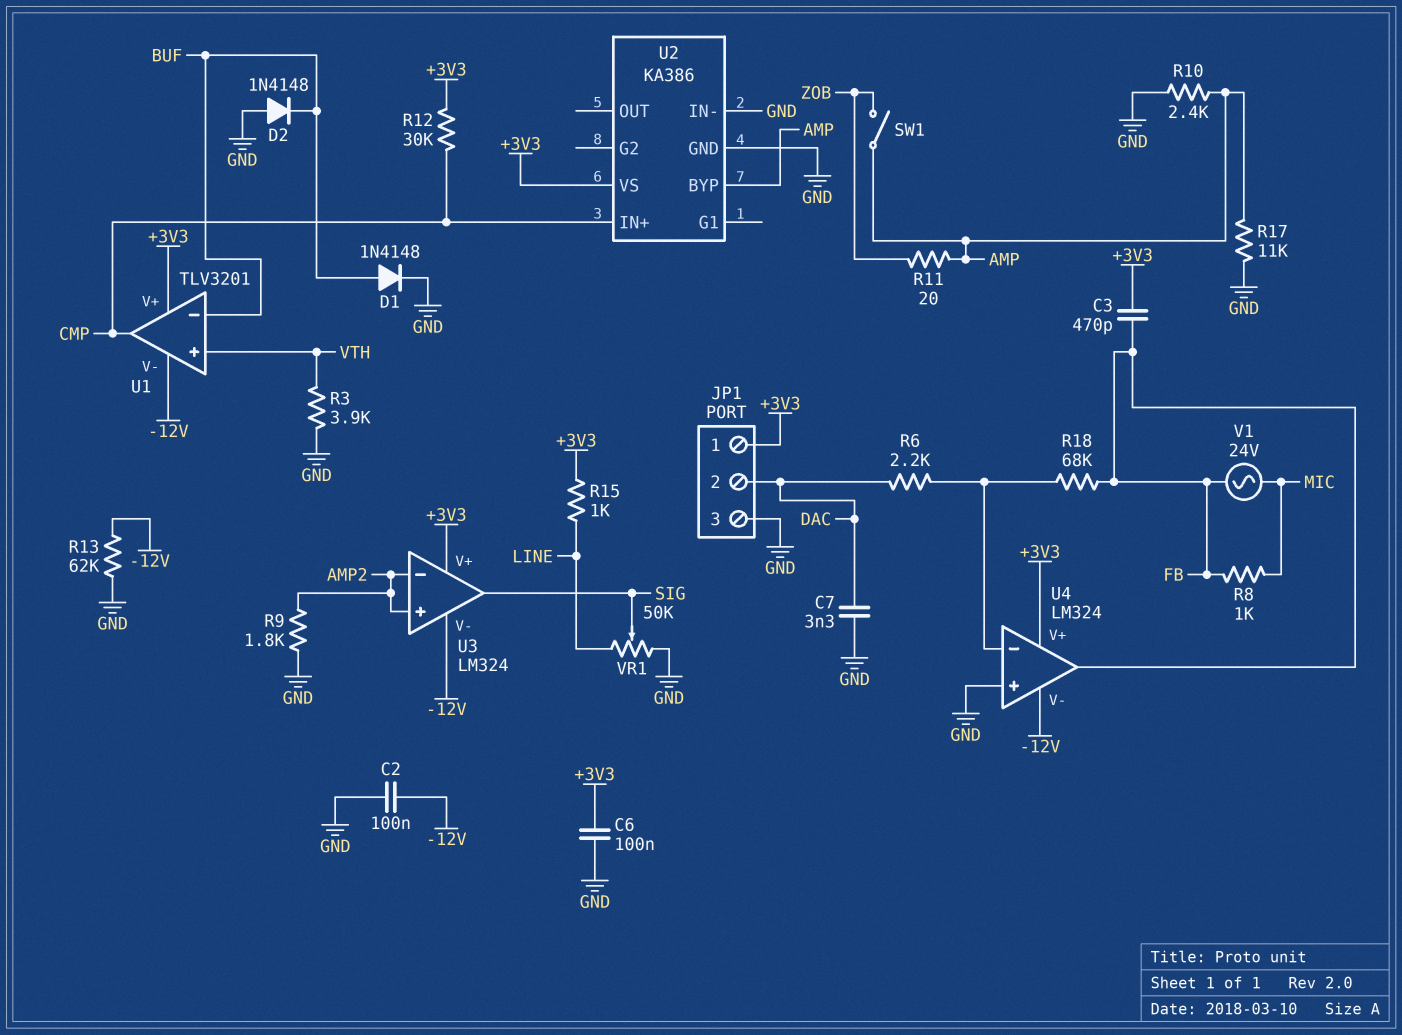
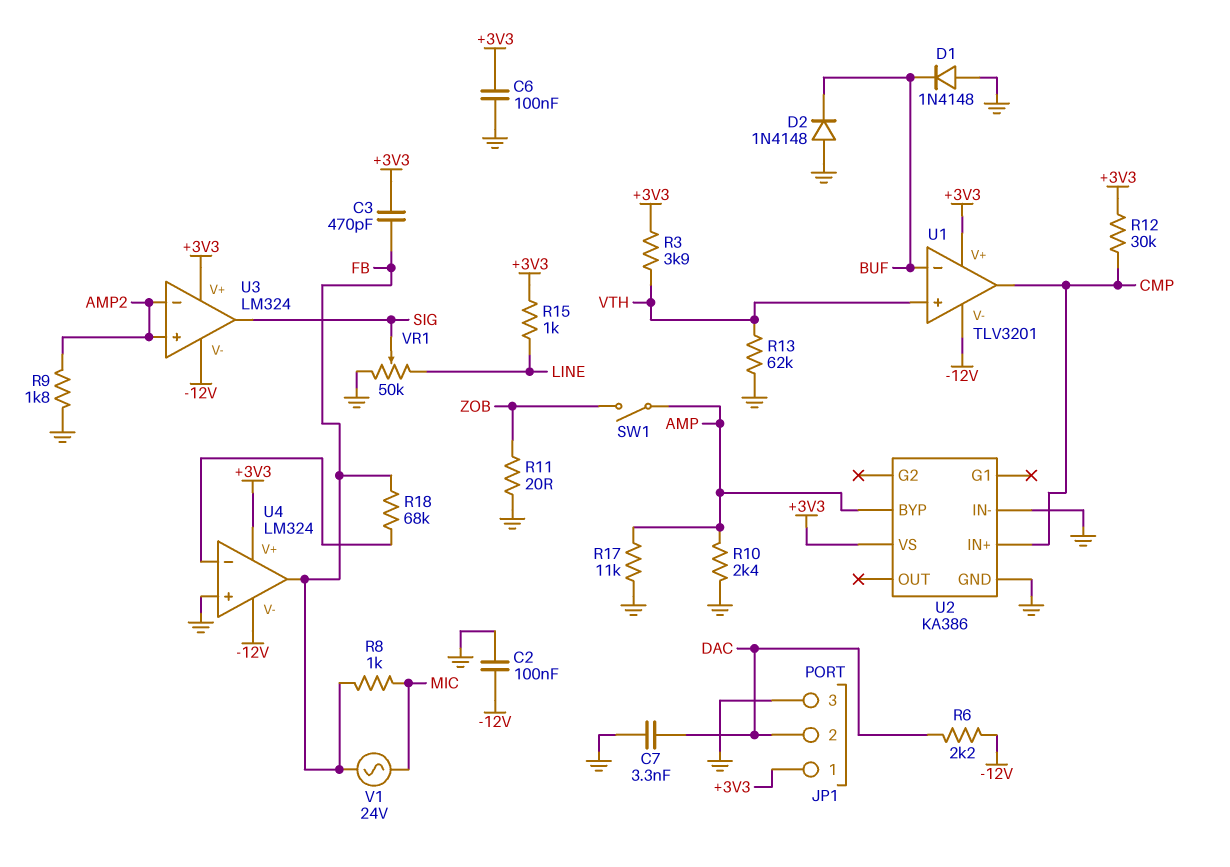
D1: diode 1N4148 (A BUF, K GND) -> diode 1N4148 (A GND, K BUF)
R3: 3.9k (GND, VTH) -> 3.9k (+3V3, VTH)
R6: 2.2k (DAC, U4/in-) -> 2.2k (-12V, DAC)
R11: 20 (AMP, ZOB) -> 20 (GND, ZOB)
R13: 62k (-12V, GND) -> 62k (GND, VTH)

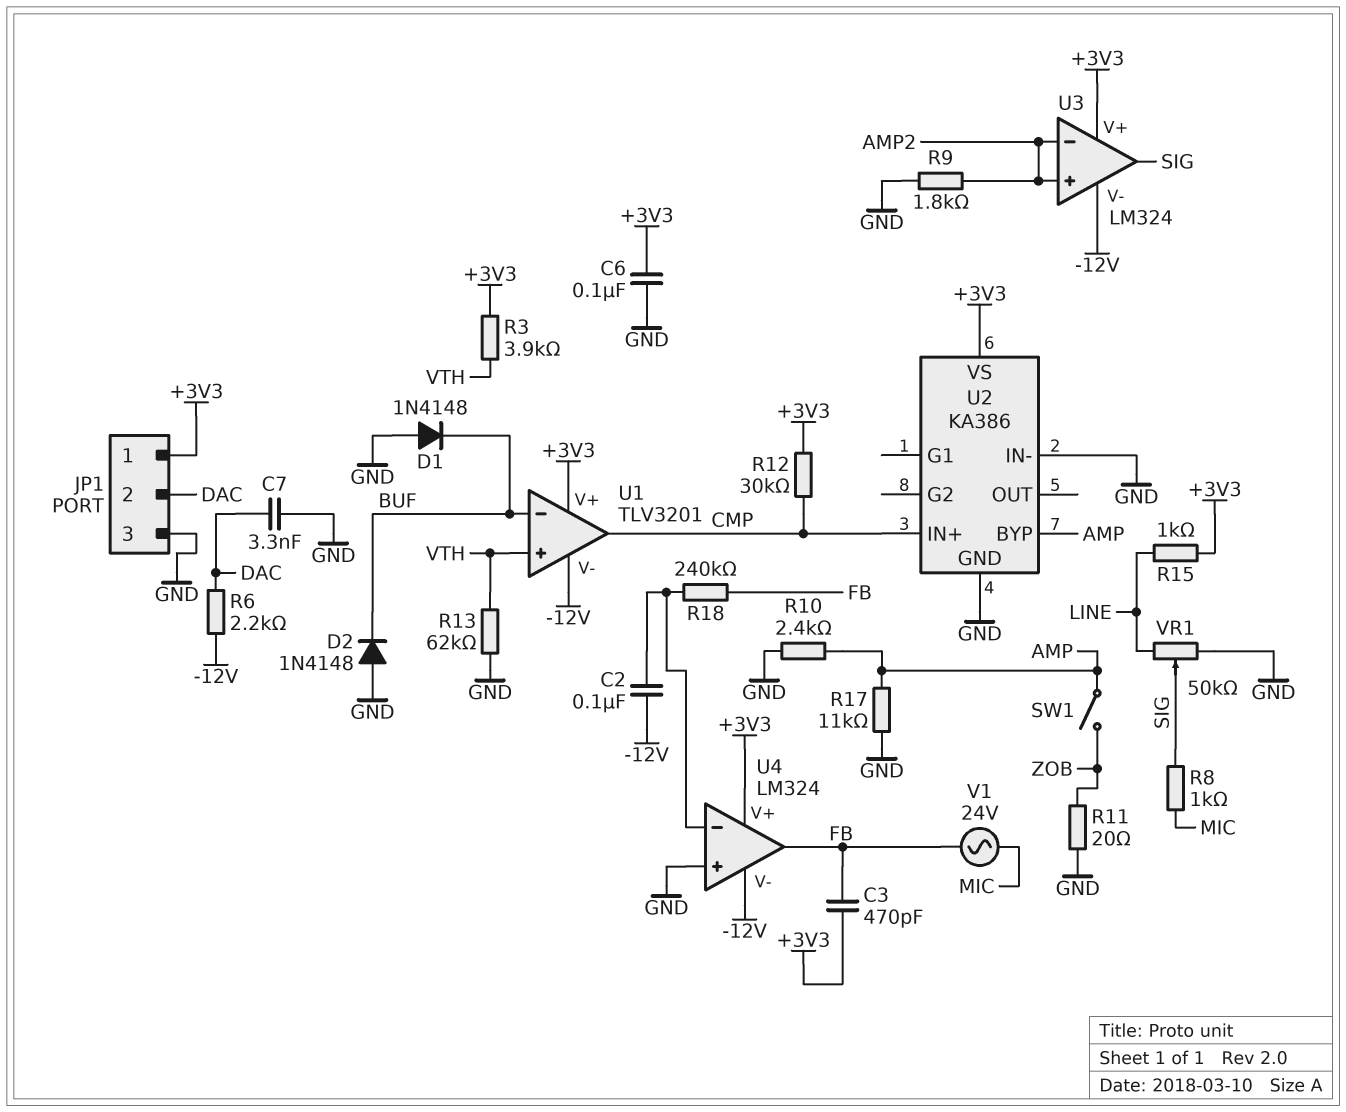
C2: 100nF (-12V, GND) -> 100nF (-12V, U4/in-)
R8: 1k (FB, MIC) -> 1k (MIC, SIG)
R18: 68k (FB, U4/in-) -> 240k (FB, U4/in-)

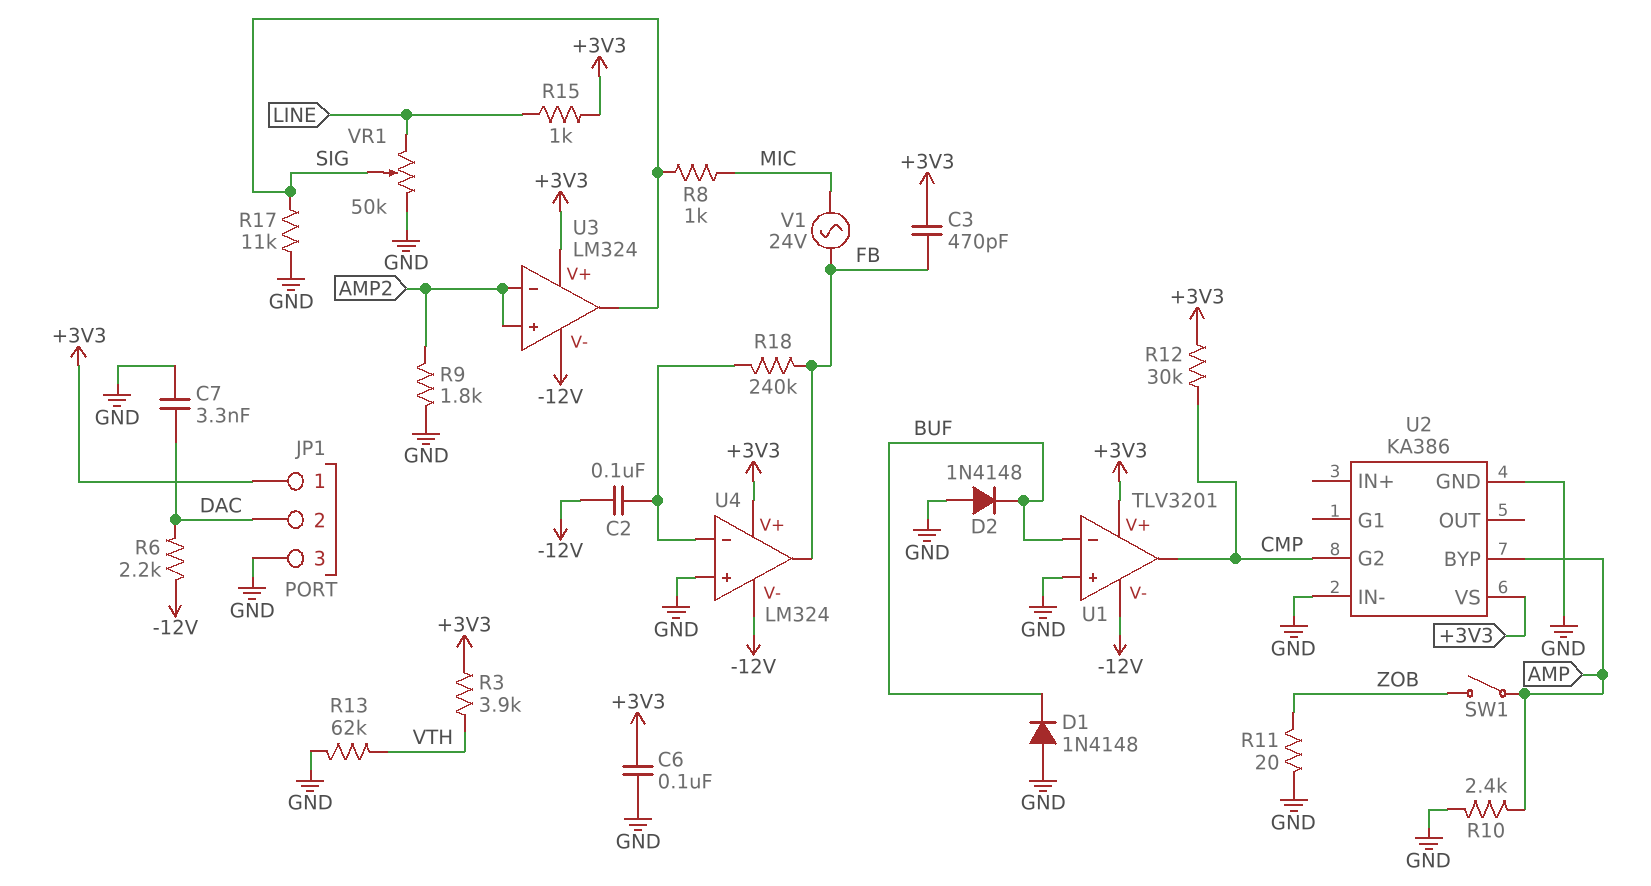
R17: 11k (AMP, GND) -> 11k (GND, SIG)
U1 pin in+: VTH -> GND
U2 pin G2: none -> CMP
U2 pin IN+: CMP -> none

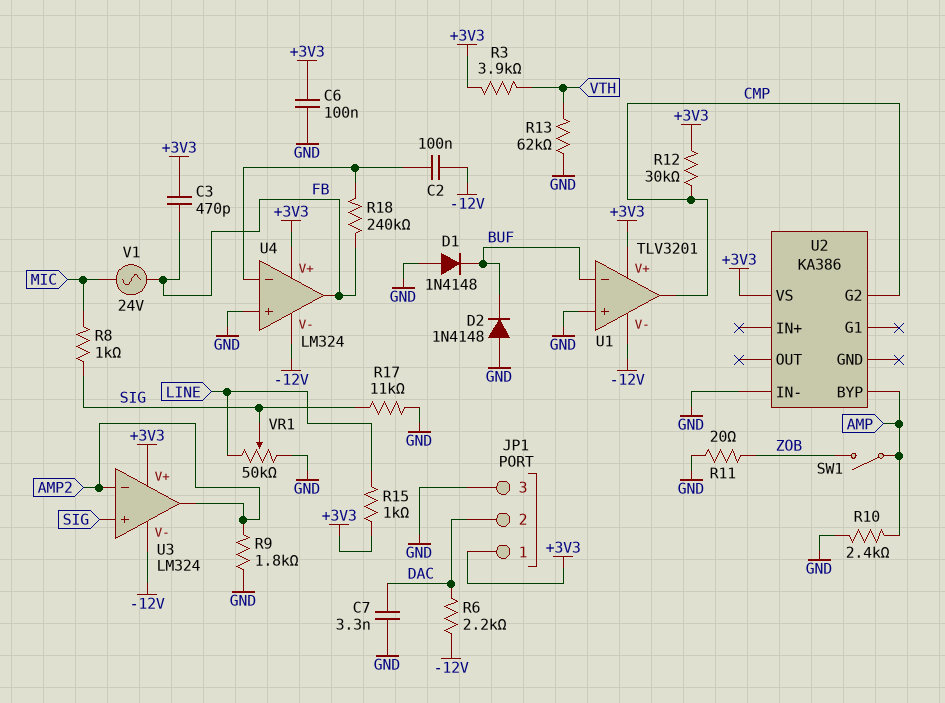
U2 pin GND: GND -> none
U3 pin in+: AMP2 -> SIG
U3 pin out: SIG -> AMP2

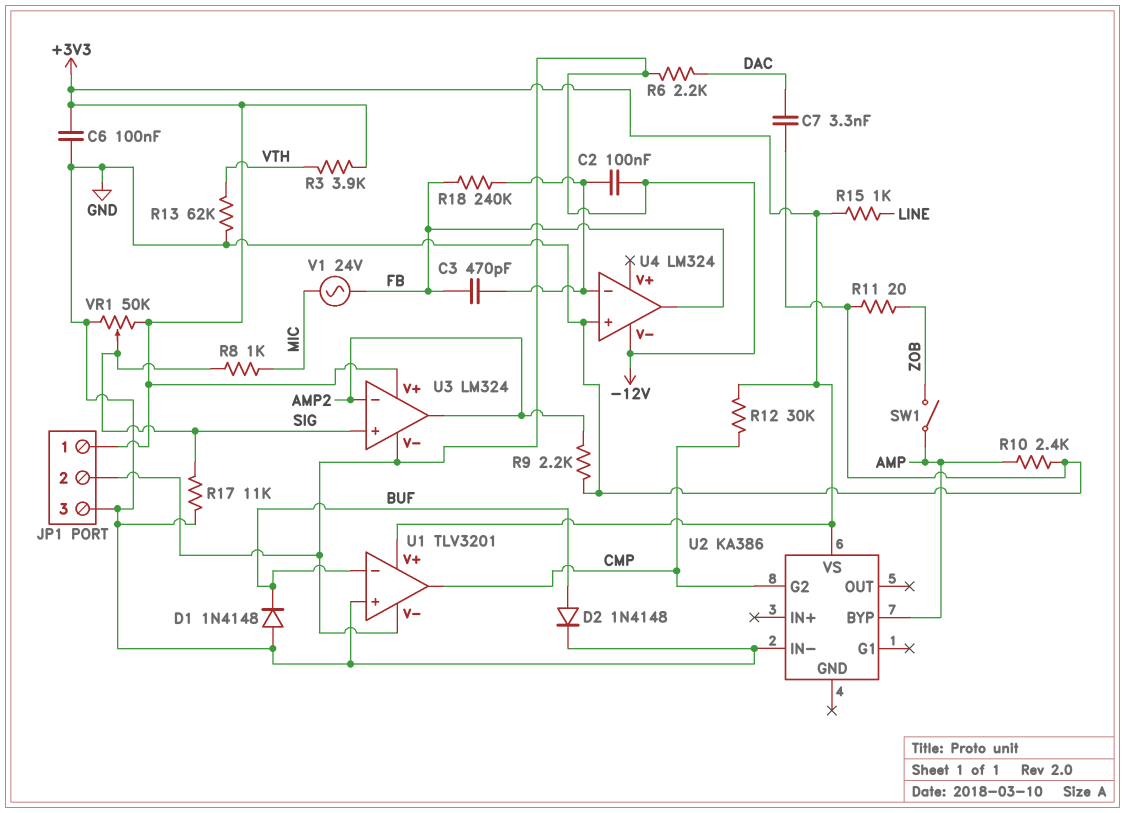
C3: 470pF (+3V3, FB) -> 470pF (FB, U4/in-)
D2: diode 1N4148 (A GND, K BUF) -> diode 1N4148 (A BUF, K GND)
JP1 pin 2: DAC -> -12V
R9: 1.8k (AMP2, GND) -> 2.2k (AMP2, GND)
U4 pin V+: +3V3 -> none
VR1: 50k (GND, LINE, wiper SIG) -> 50k (+3V3, GND, wiper SIG)

